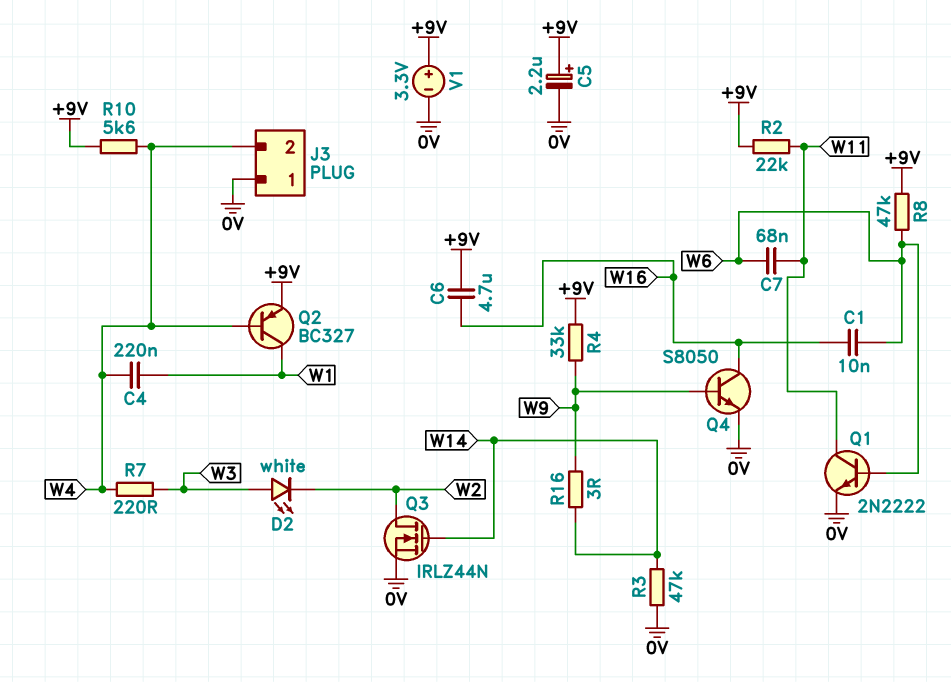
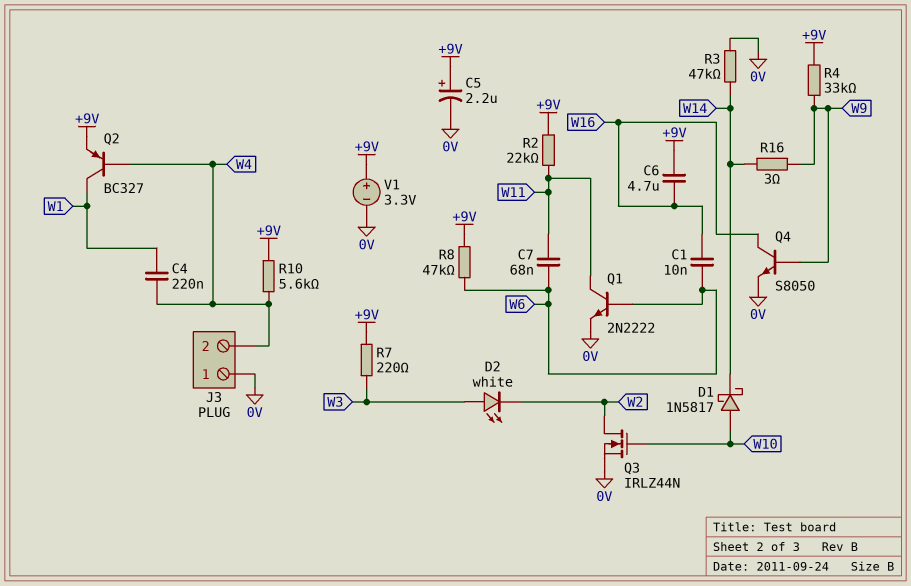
D1: none -> schottky 1N5817 (A W10, K W14)
Q3: NMOS IRLZ44N (G W14, D W2, S 0V) -> NMOS IRLZ44N (G W10, D W2, S 0V)
R7: 220 (W3, W4) -> 220 (+9V, W3)

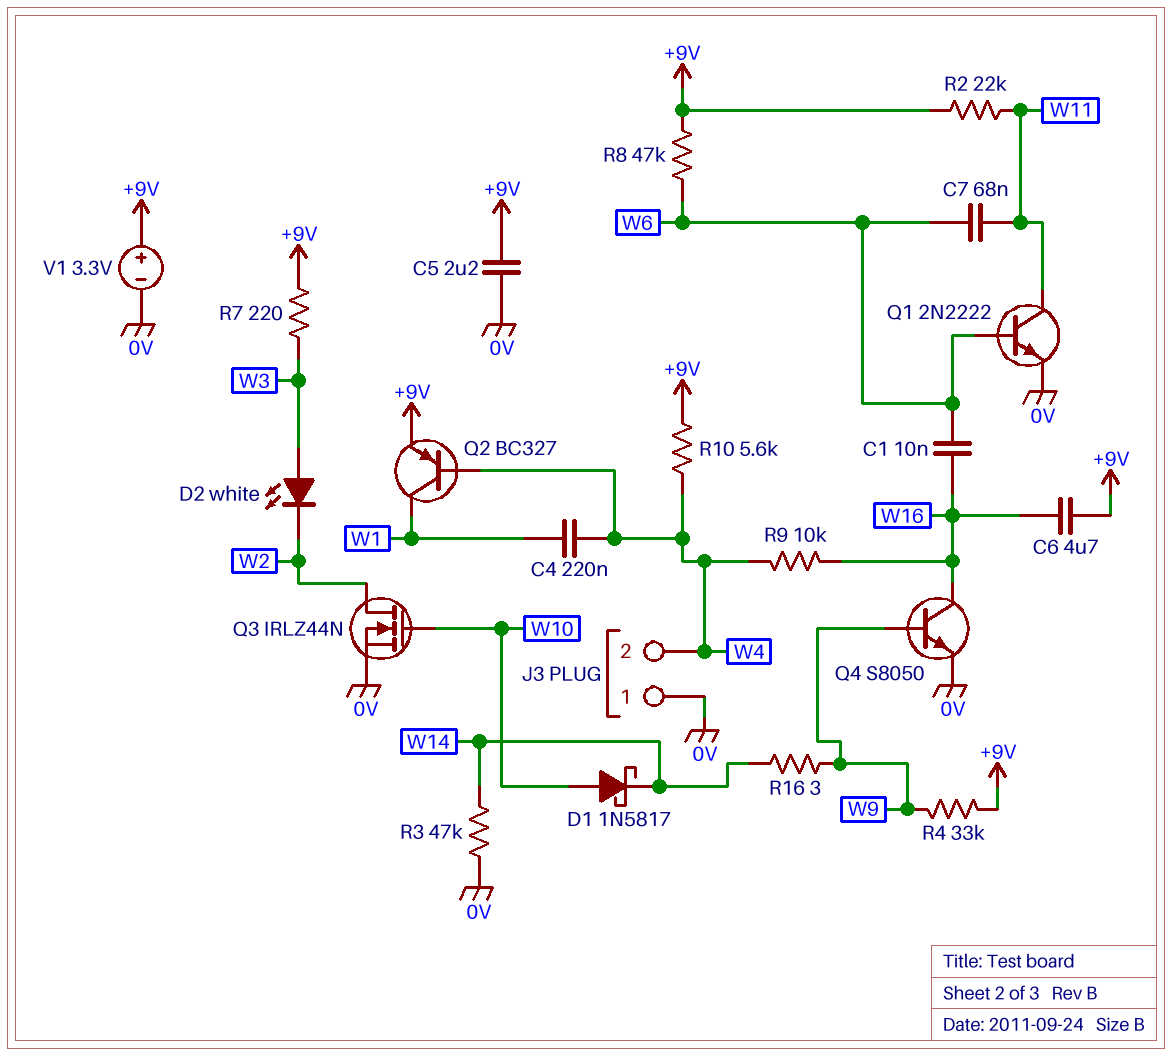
C5: 2.2uF (plus +9V, minus 0V) -> 2.2uF (+9V, 0V)
R9: none -> 10k (W4, W16)

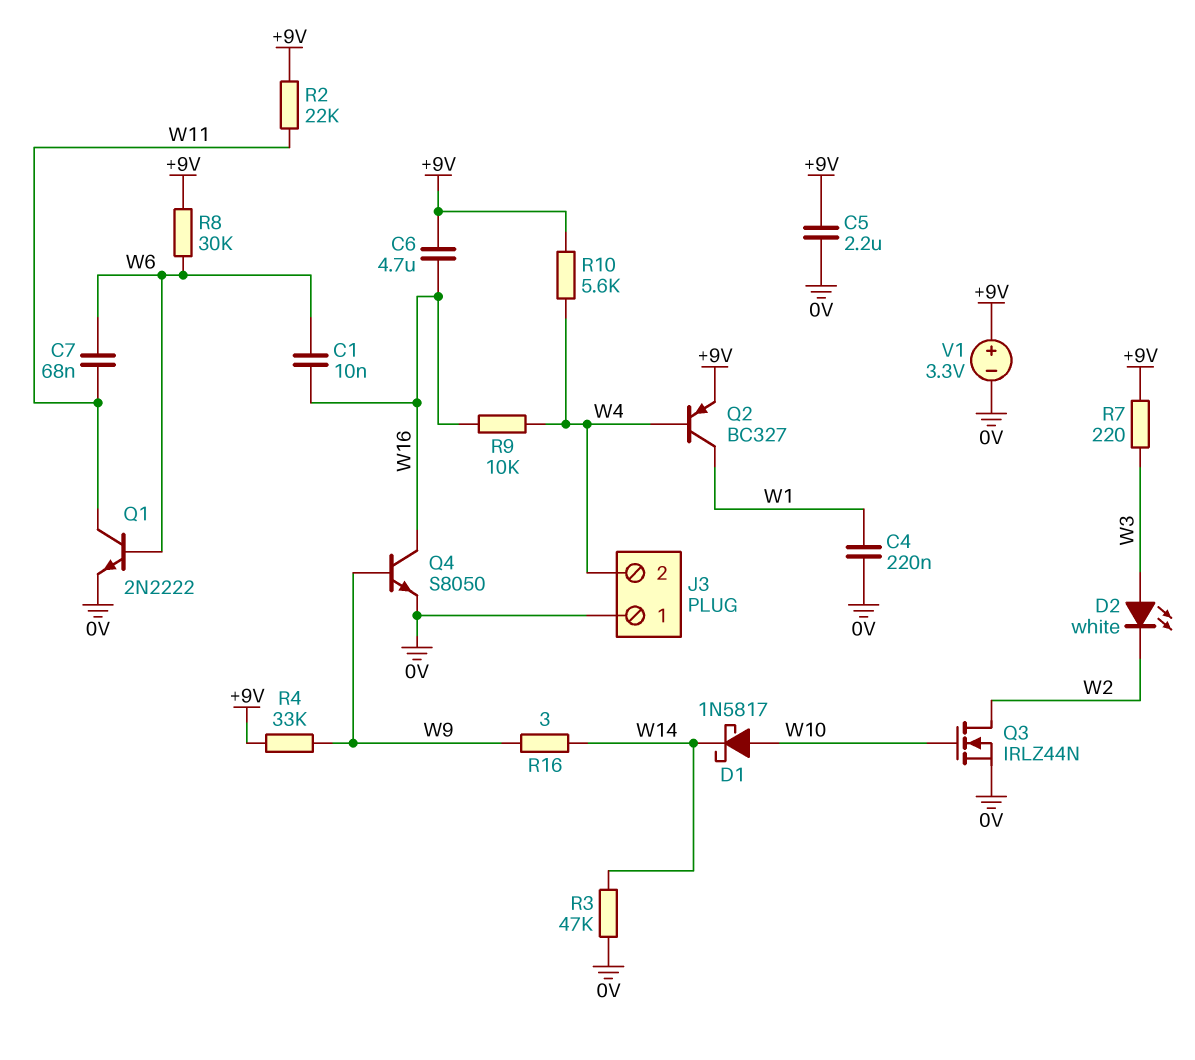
C4: 220nF (W1, W4) -> 220nF (0V, W1)
R8: 47k (+9V, W6) -> 30k (+9V, W6)

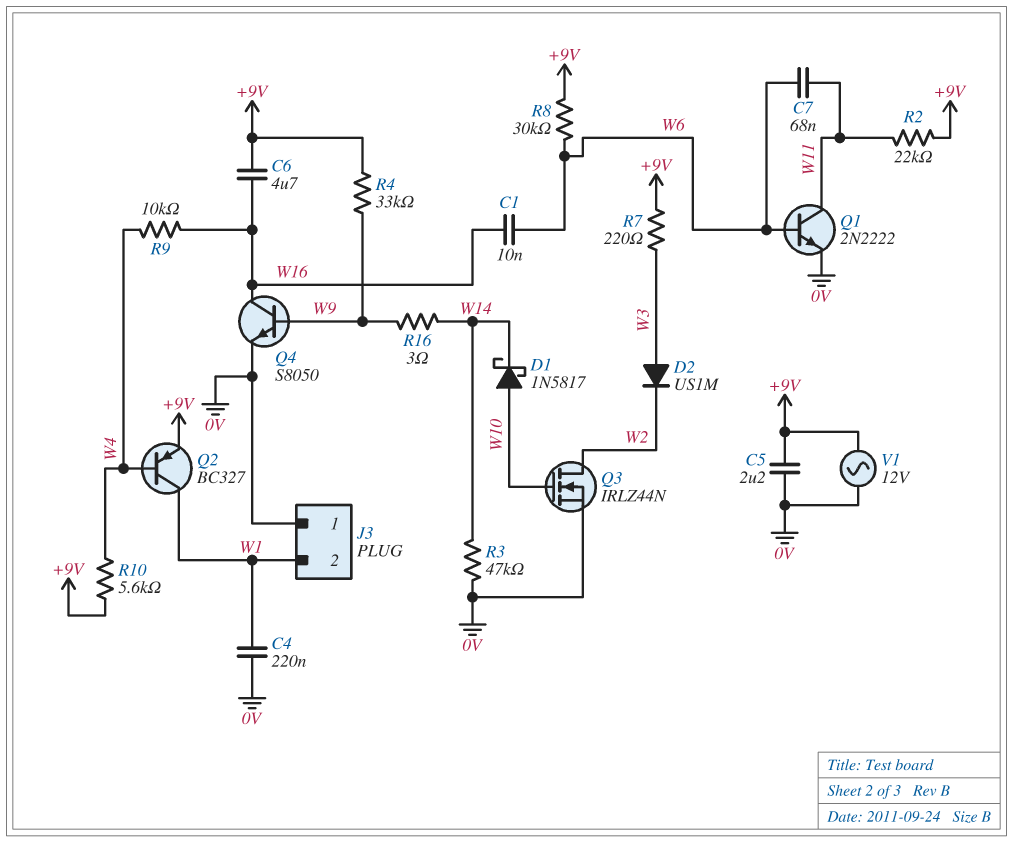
D2: LED white (A W3, K W2) -> diode US1M (A W3, K W2)
J3 pin 2: W4 -> W1
V1: 3.3V (plus +9V, minus 0V) -> AC 12V (+9V, 0V)

